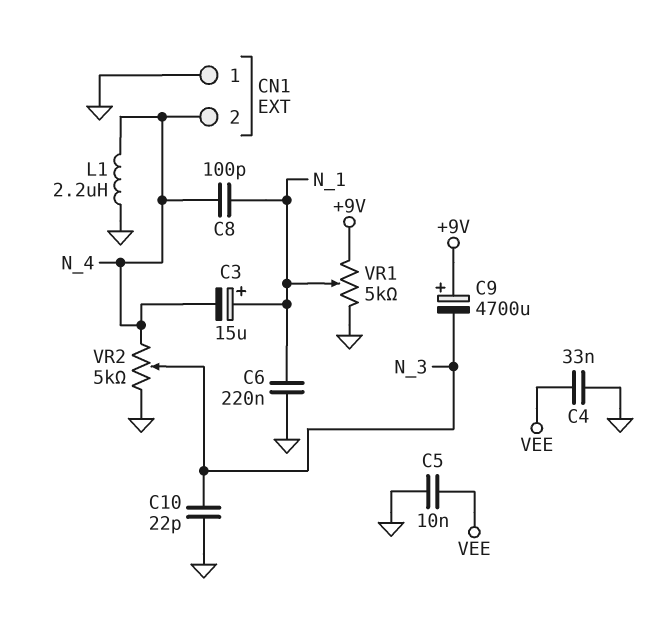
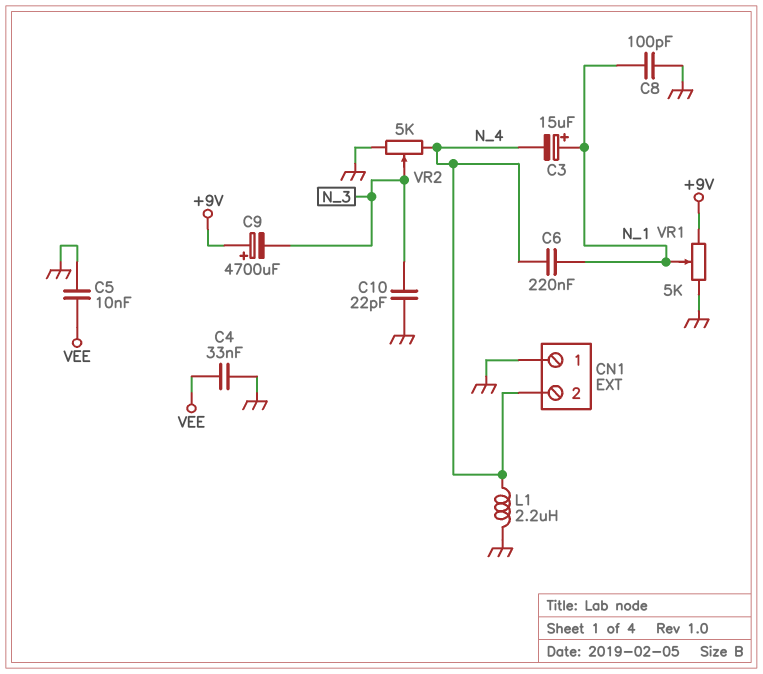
C6: 220nF (GND, N_1) -> 220nF (N_1, N_4)
C8: 100pF (N_1, N_4) -> 100pF (GND, N_1)

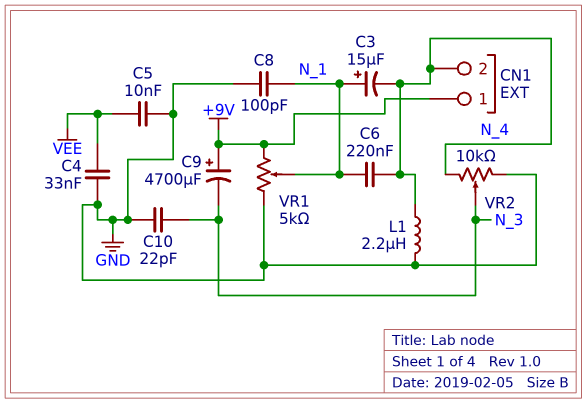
CN1 pin 1: GND -> +9V
VR2: 5k (GND, N_4, wiper N_3) -> 10k (GND, N_4, wiper N_3)

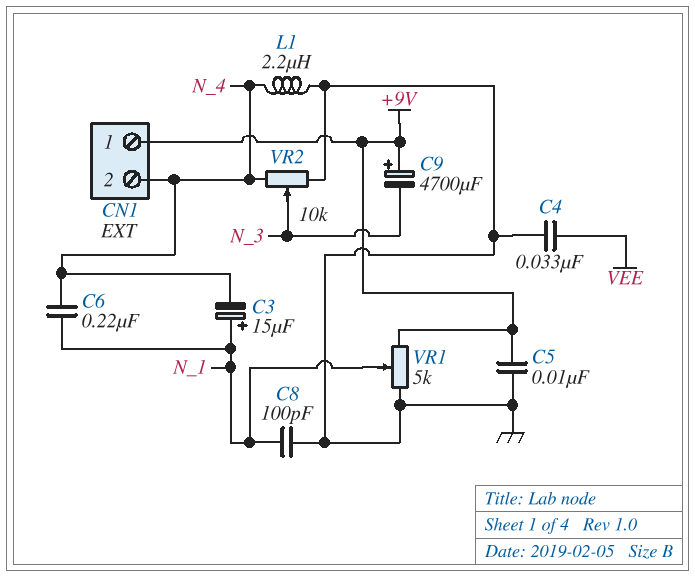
C5: 10nF (GND, VEE) -> 10nF (+9V, GND)
C10: 22pF (GND, N_3) -> none

